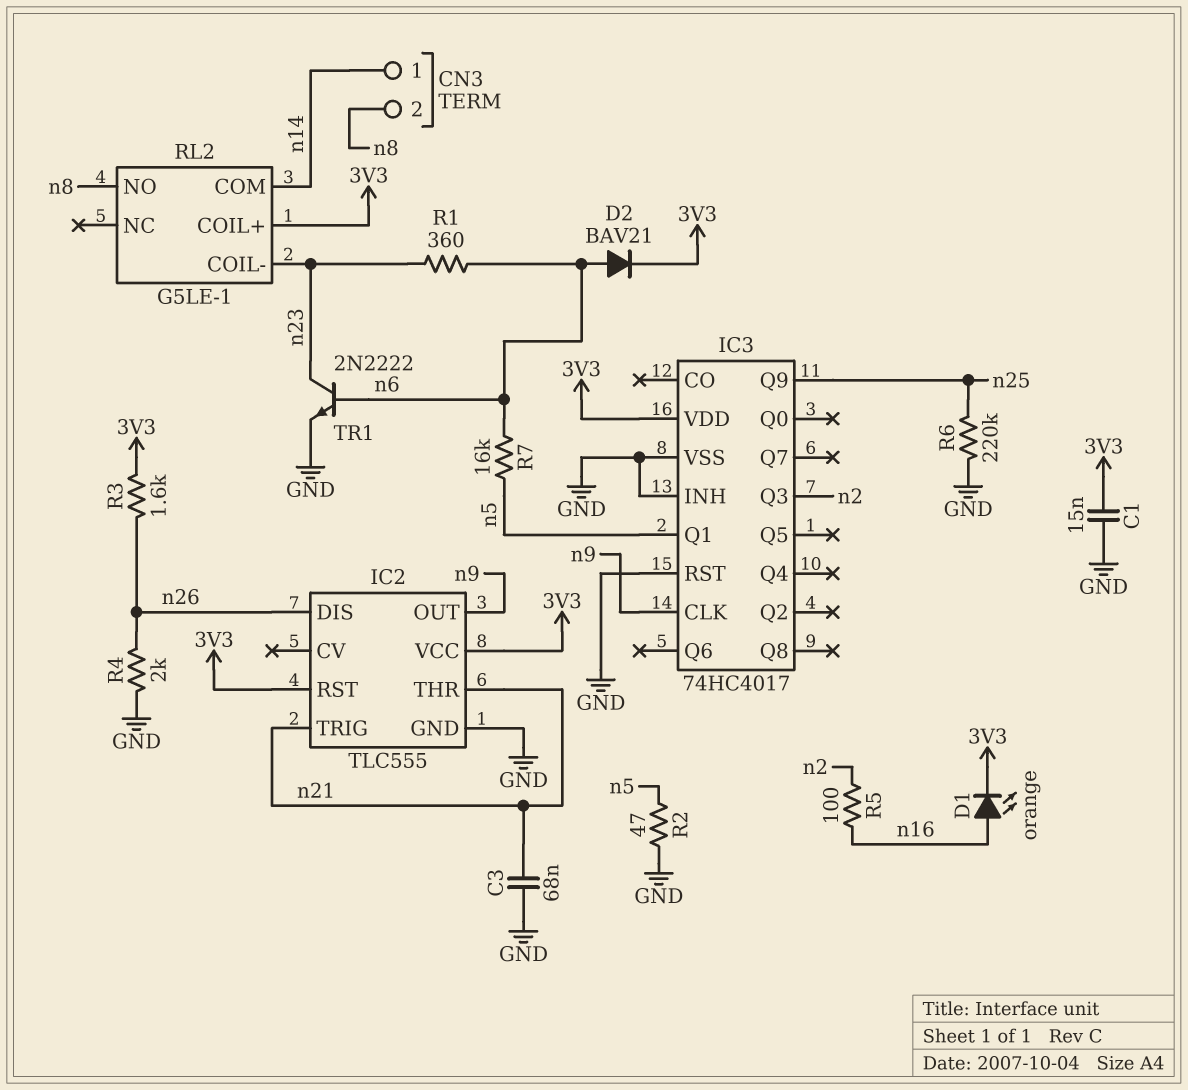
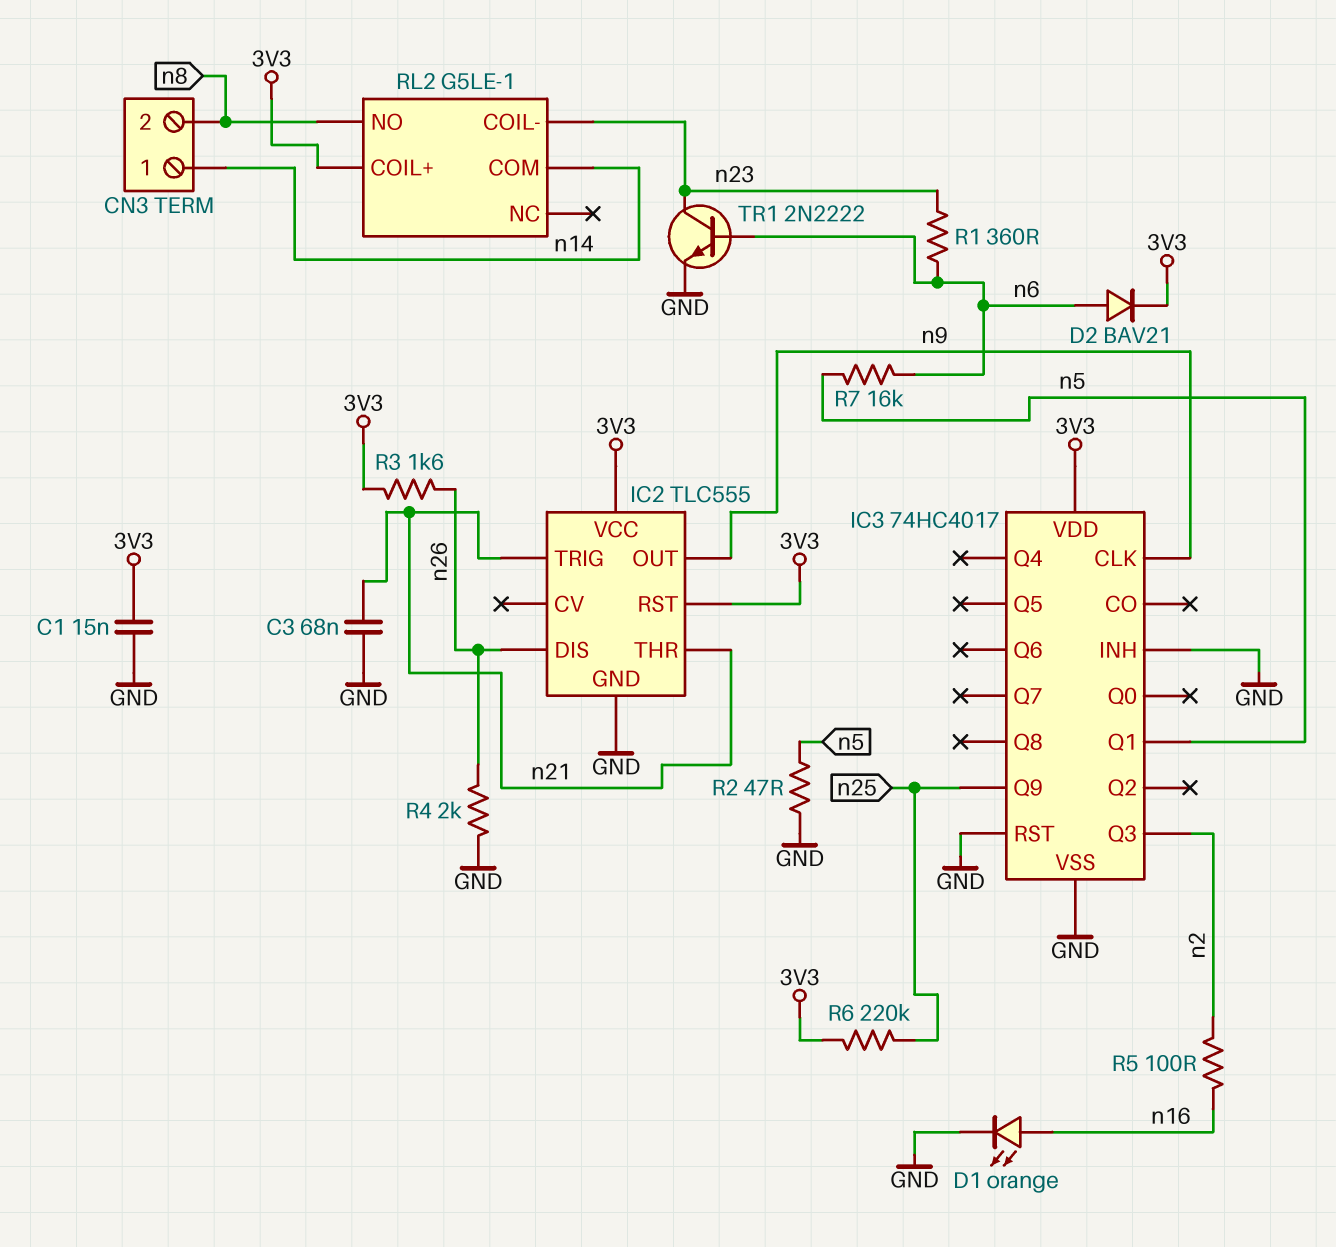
D1: LED orange (A n16, K 3V3) -> LED orange (A n16, K GND)
R6: 220k (GND, n25) -> 220k (3V3, n25)

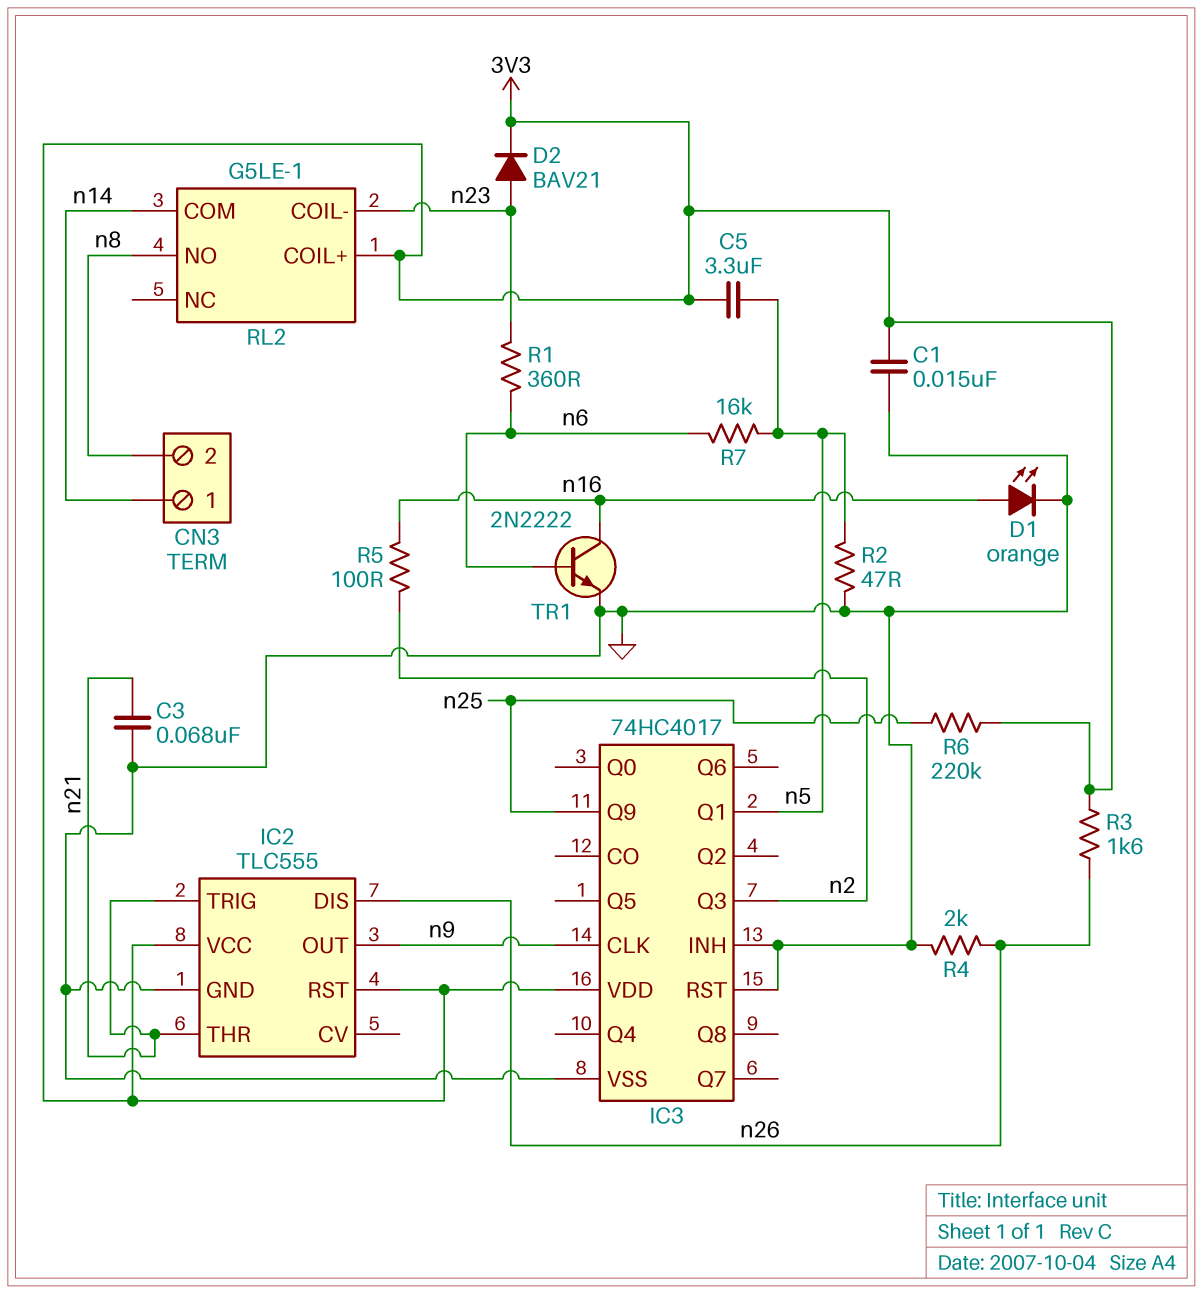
C5: none -> 3.3uF (3V3, n5)
D2: diode BAV21 (A n6, K 3V3) -> diode BAV21 (A n23, K 3V3)
TR1: NPN 2N2222 (B n6, C n23, E GND) -> NPN 2N2222 (B n6, C n16, E GND)

